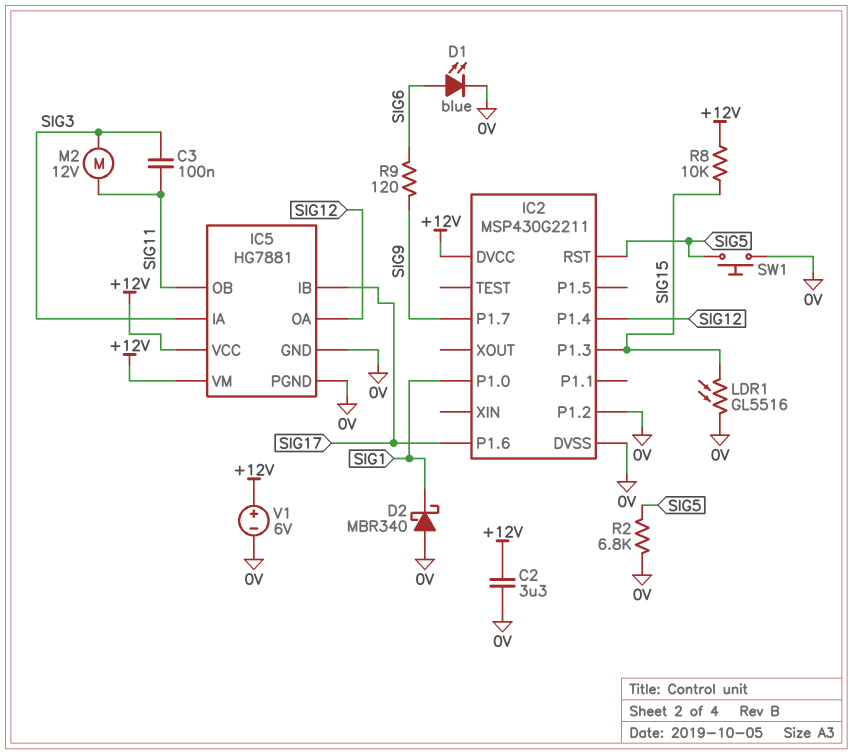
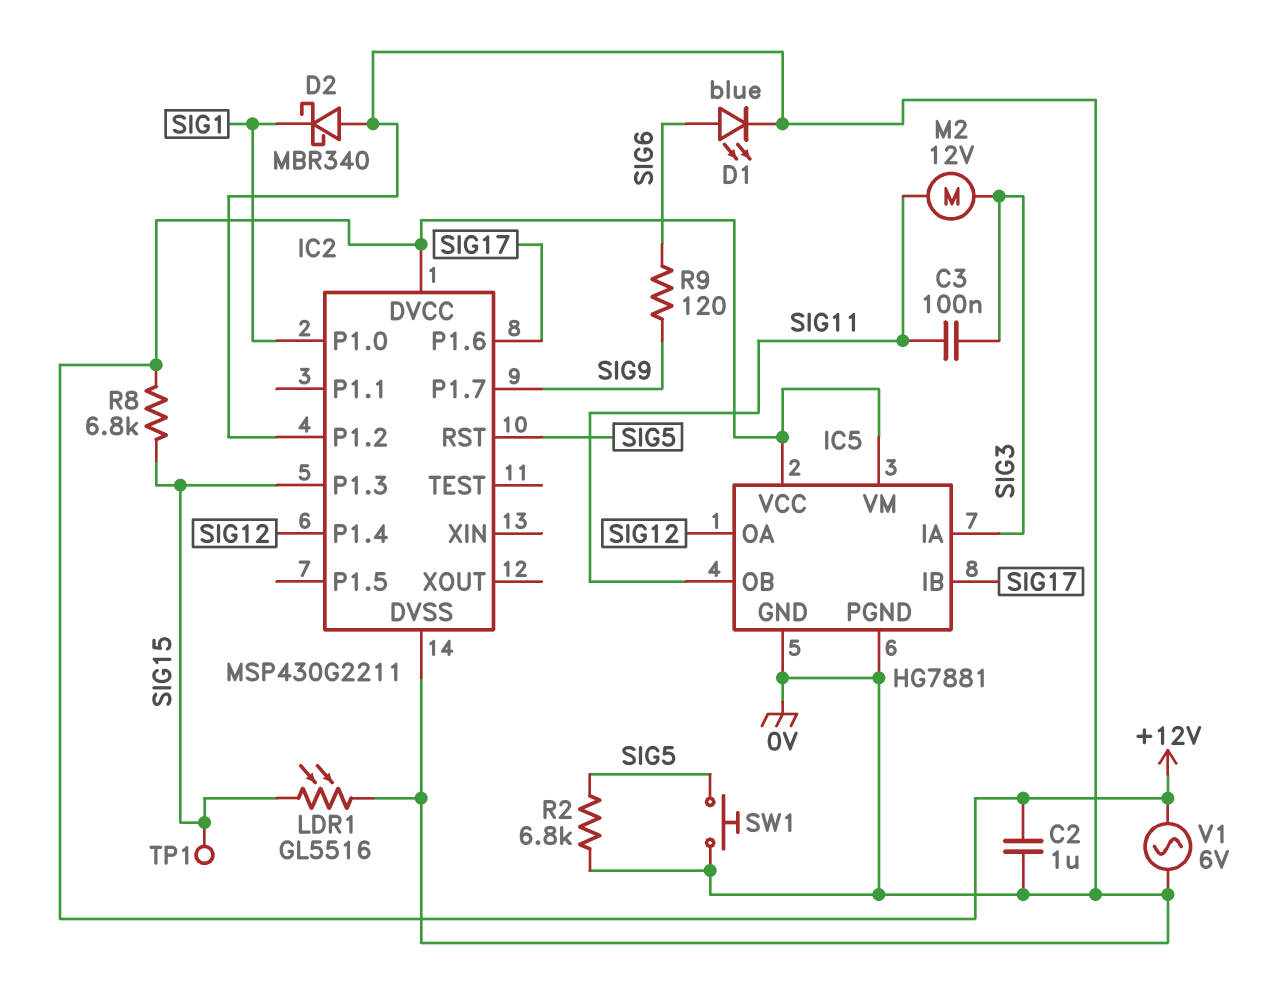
C2: 3.3uF (+12V, 0V) -> 1uF (+12V, 0V)
R8: 10k (+12V, SIG15) -> 6.8k (+12V, SIG15)
TP1: none -> test point (SIG15)
V1: 6V (plus +12V, minus 0V) -> AC 6V (+12V, 0V)

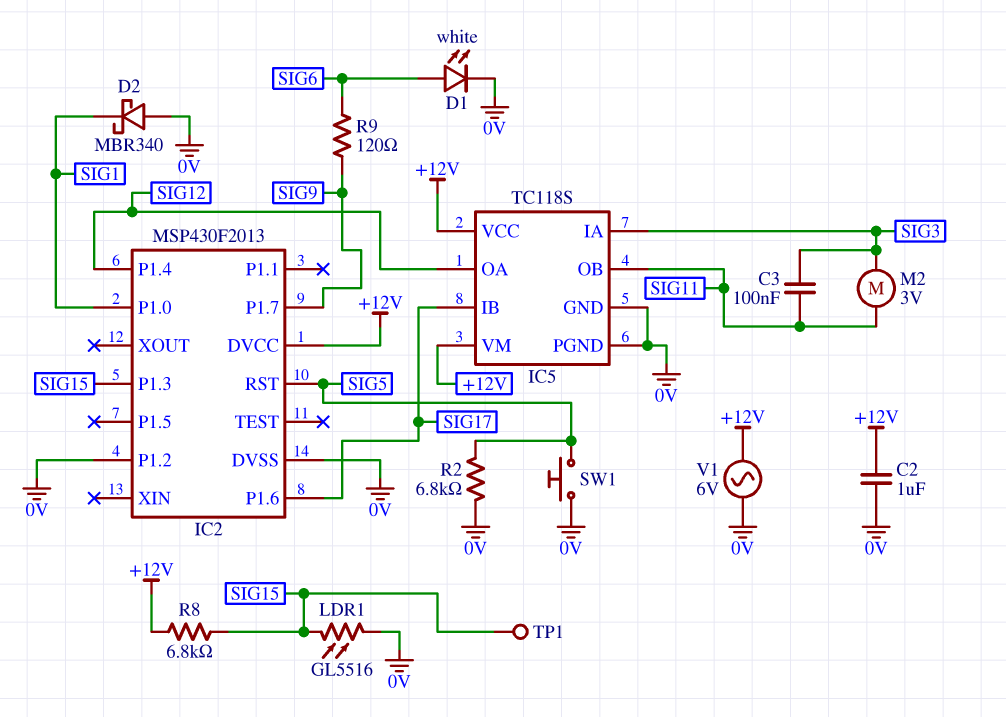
D1: LED blue (A SIG6, K 0V) -> LED white (A SIG6, K 0V)
IC2: MSP430G2211 -> MSP430F2013
IC5: HG7881 -> TC118S
M2: motor 12V (SIG3, SIG11) -> motor 3V (SIG3, SIG11)

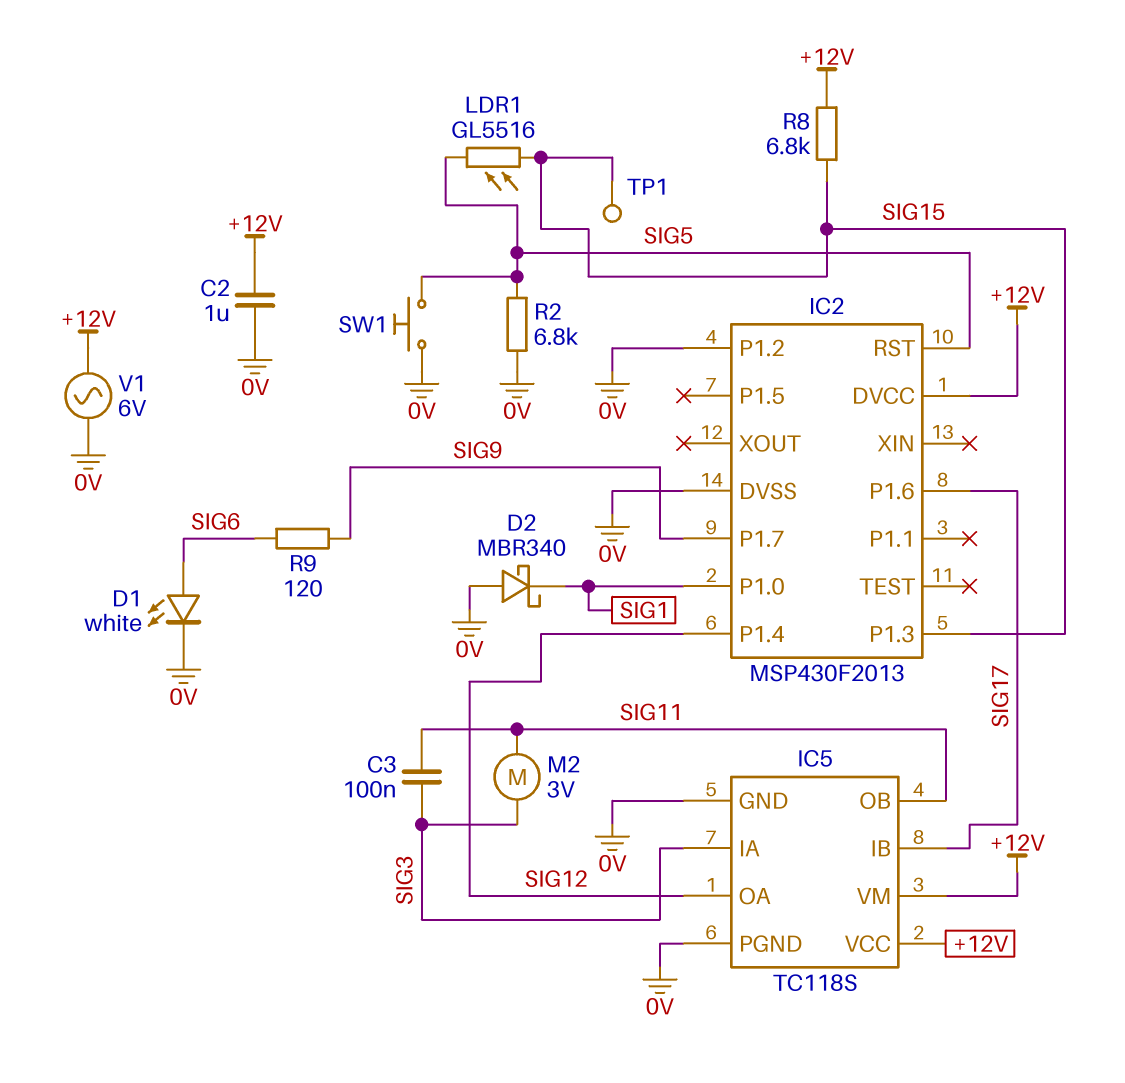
LDR1: GL5516 (0V, SIG15) -> GL5516 (SIG5, SIG15)

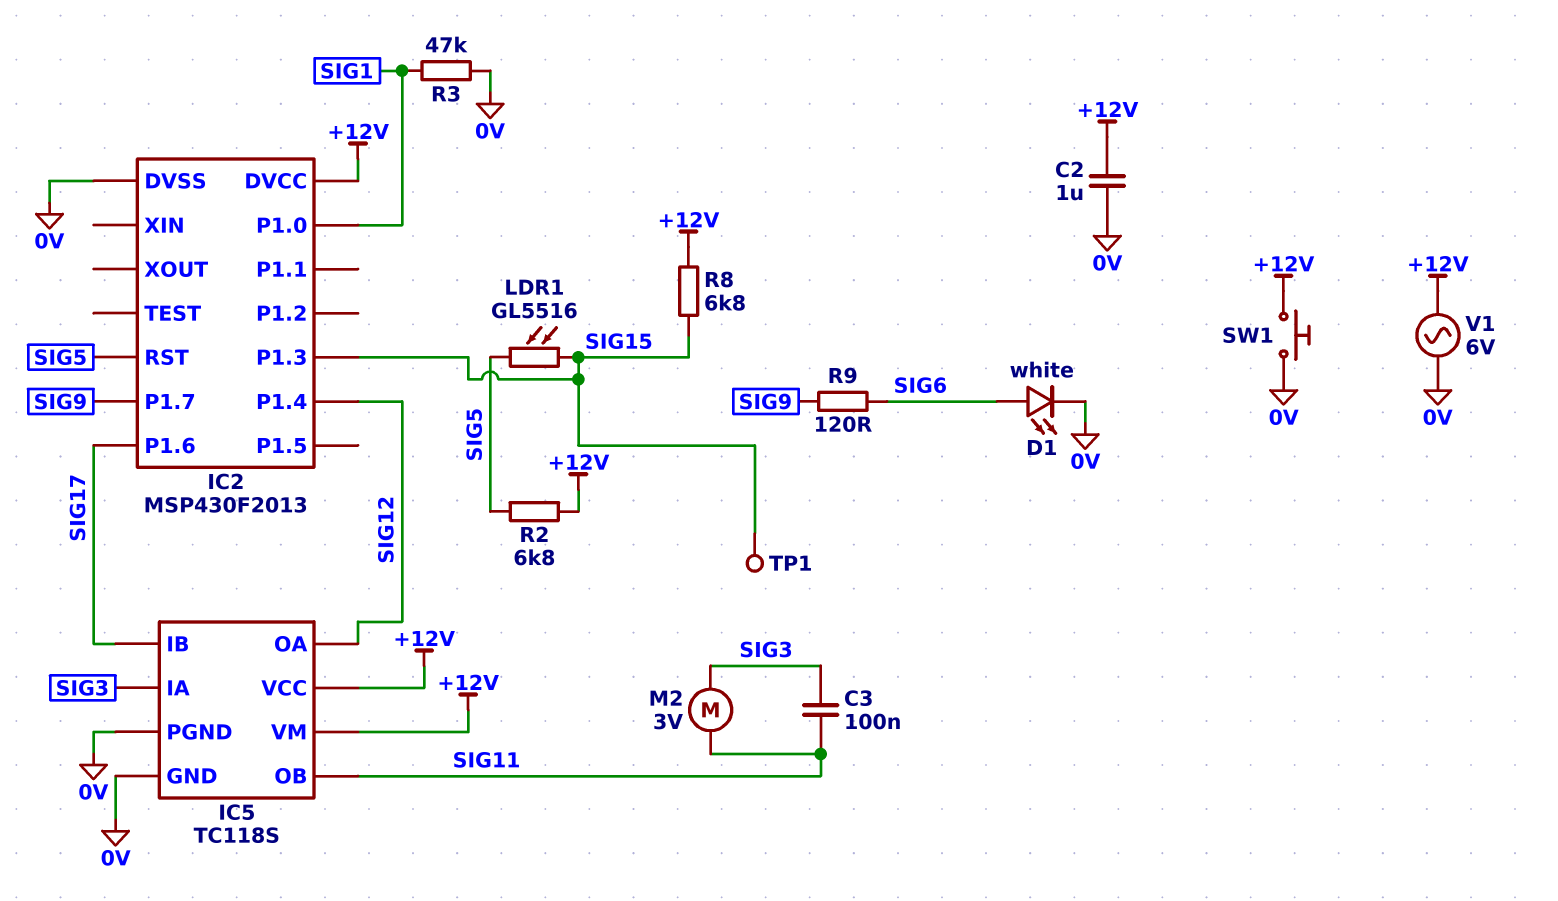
D2: schottky MBR340 (A 0V, K SIG1) -> none
IC2 pin P1.2: 0V -> none
R2: 6.8k (0V, SIG5) -> 6.8k (+12V, SIG5)
R3: none -> 47k (0V, SIG1)
SW1: button (0V, SIG5) -> button (+12V, 0V)

